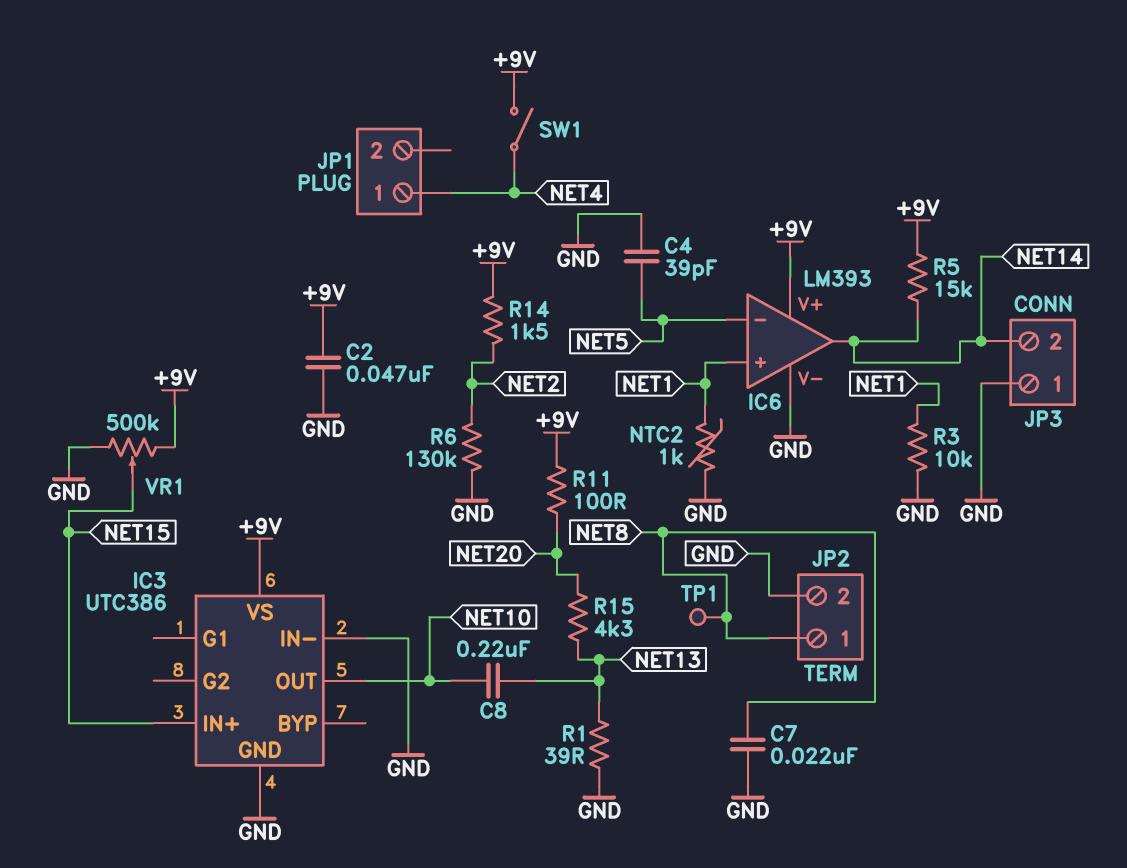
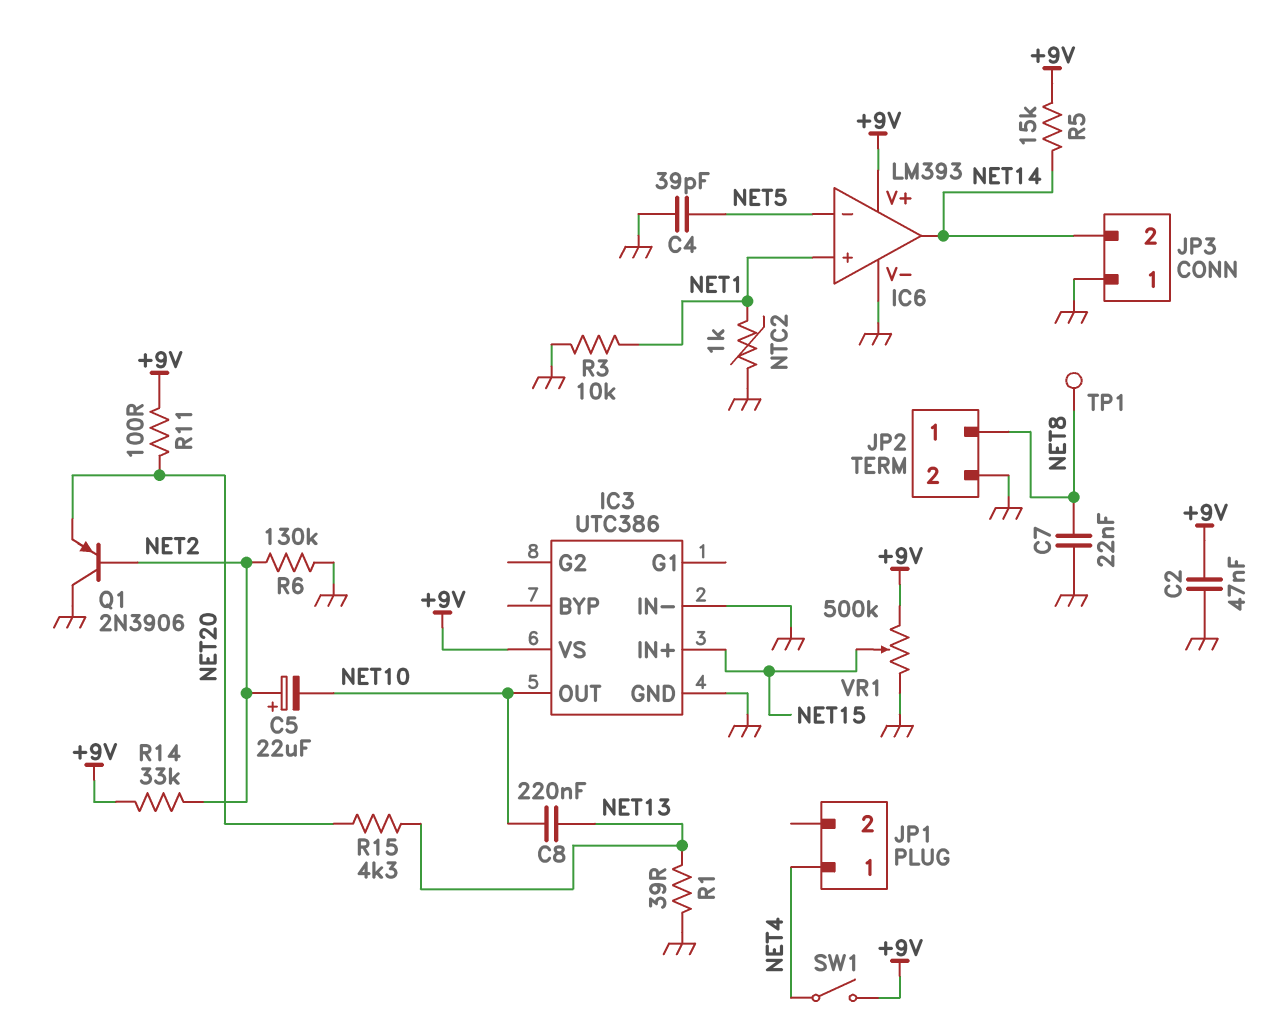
C5: none -> 22uF (plus NET2, minus NET10)
Q1: none -> PNP 2N3906 (B NET2, C GND, E NET20)
R14: 1.5k (+9V, NET2) -> 33k (+9V, NET2)

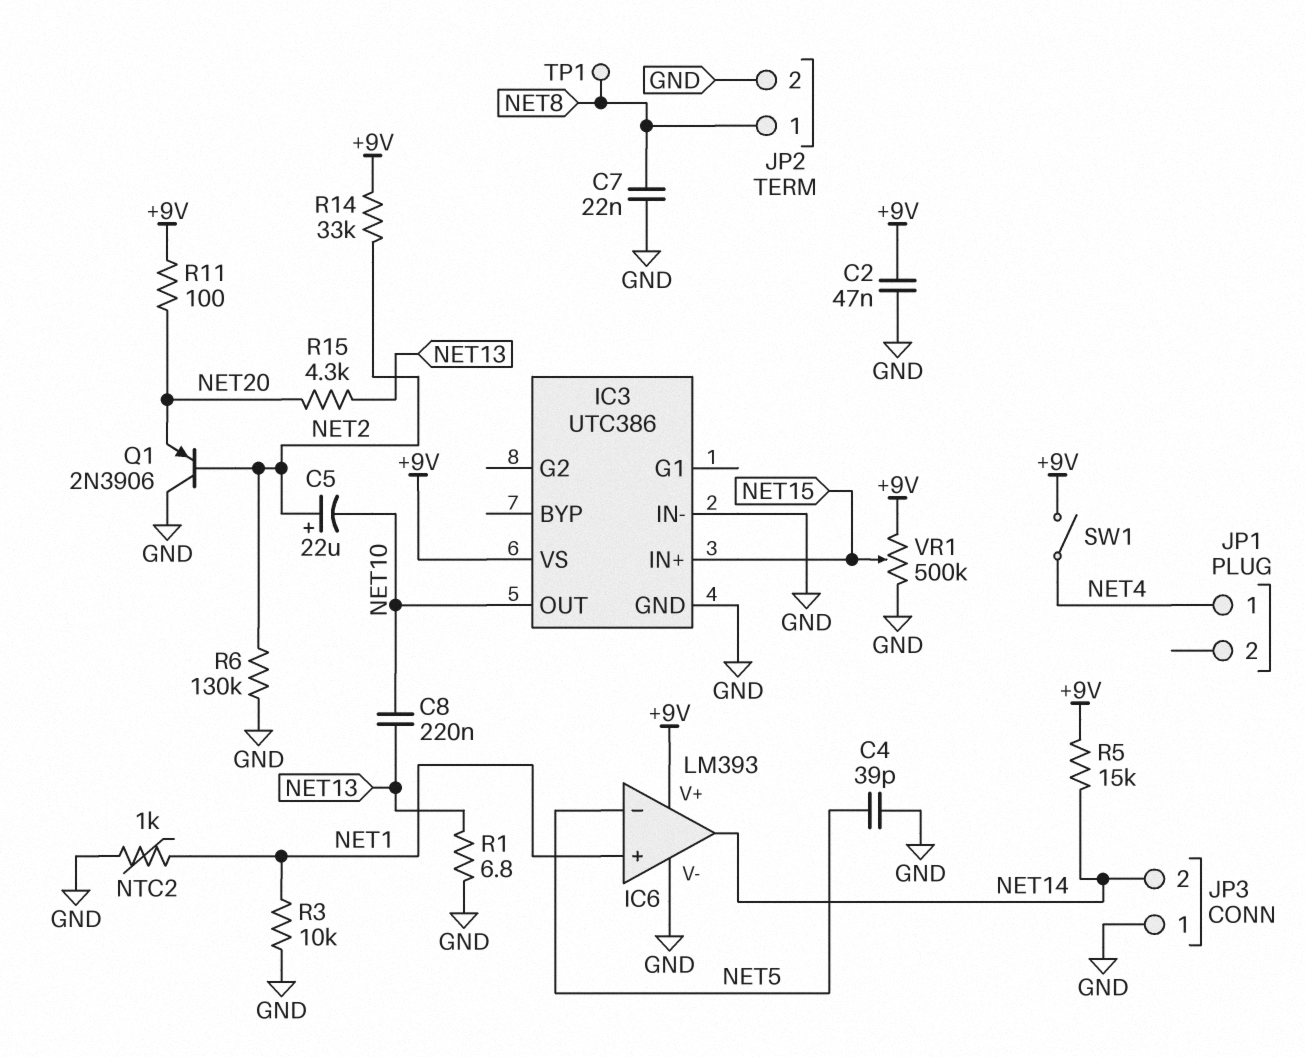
R1: 39 (GND, NET13) -> 6.8 (GND, NET13)

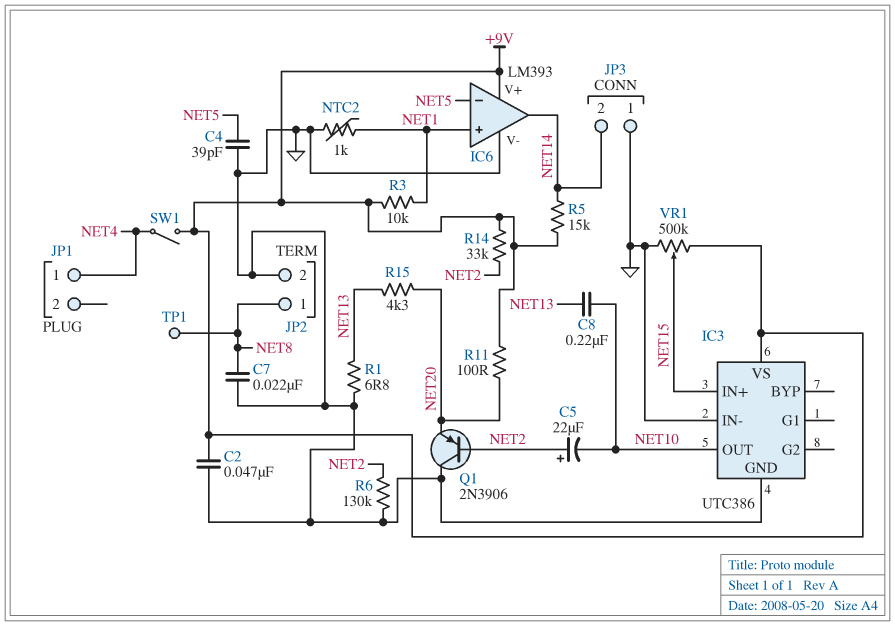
R3: 10k (GND, NET1) -> 10k (+9V, NET1)

